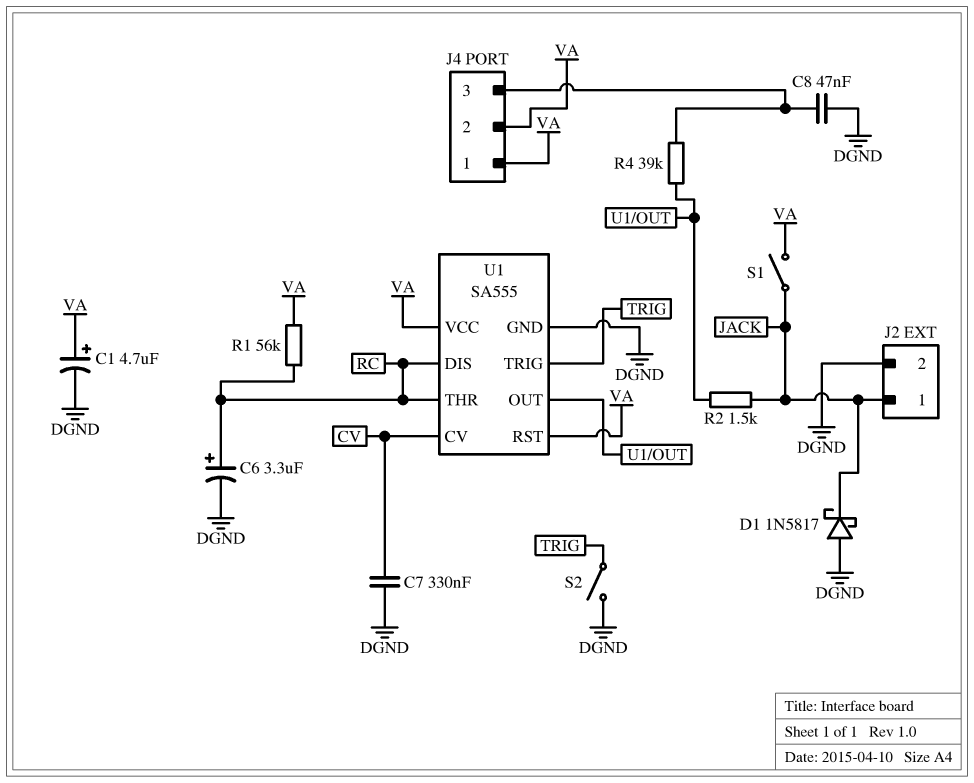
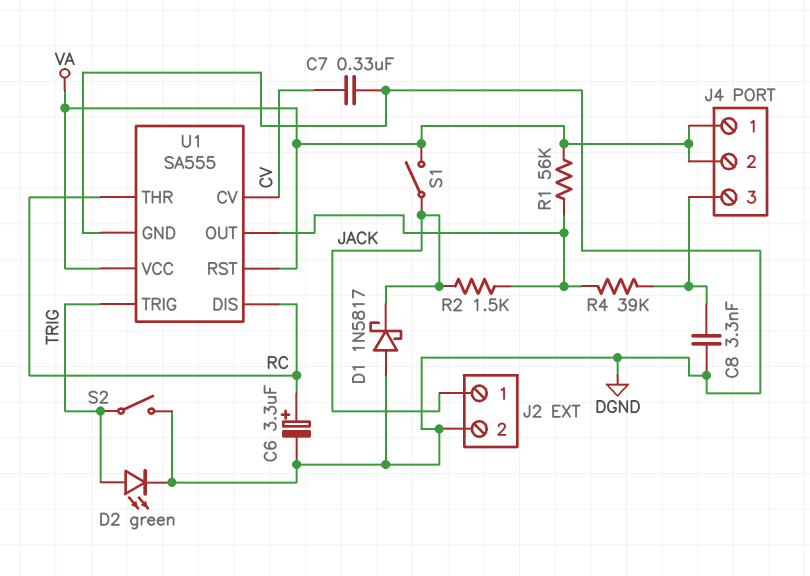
C1: 4.7uF (plus VA, minus DGND) -> none
C8: 47nF (DGND, J4/3) -> 3.3nF (DGND, J4/3)
D2: none -> LED green (A TRIG, K DGND)
R1: 56k (RC, VA) -> 56k (U1/OUT, VA)

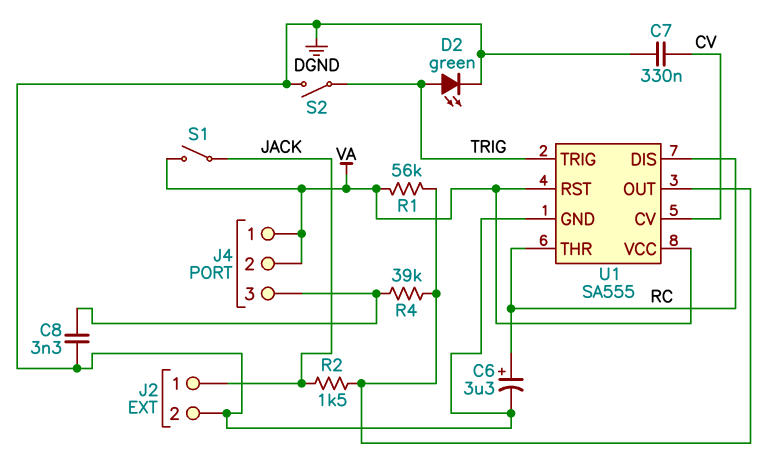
D1: schottky 1N5817 (A DGND, K JACK) -> none

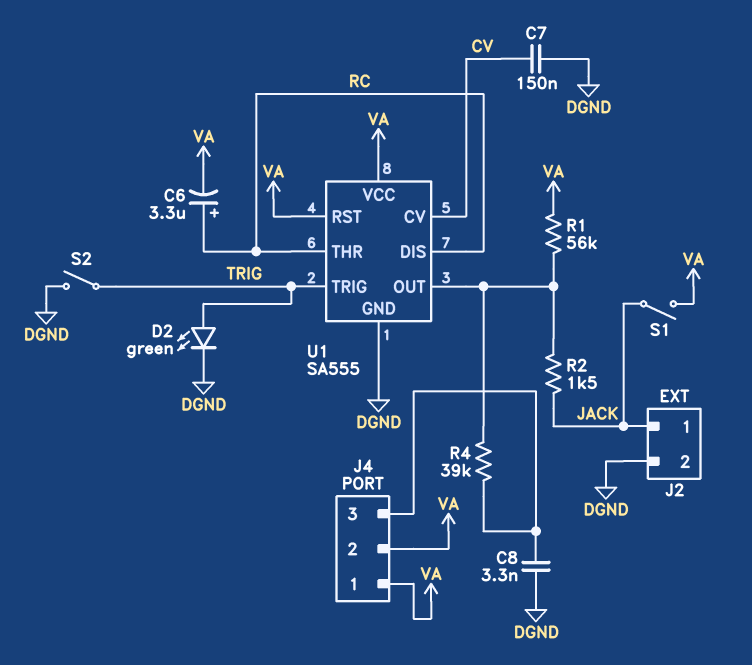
C6: 3.3uF (plus RC, minus DGND) -> 3.3uF (plus RC, minus VA)
C7: 330nF (CV, DGND) -> 150nF (CV, DGND)

